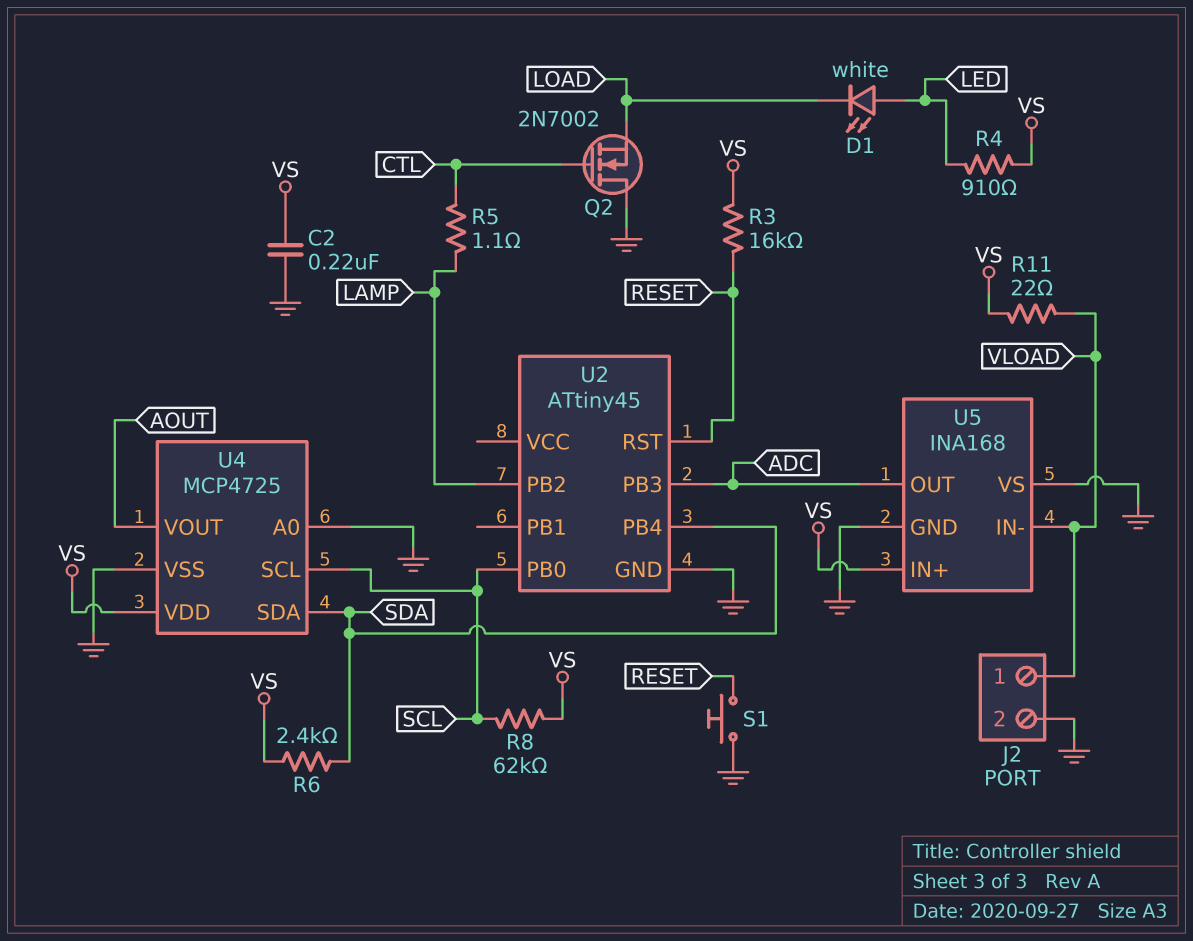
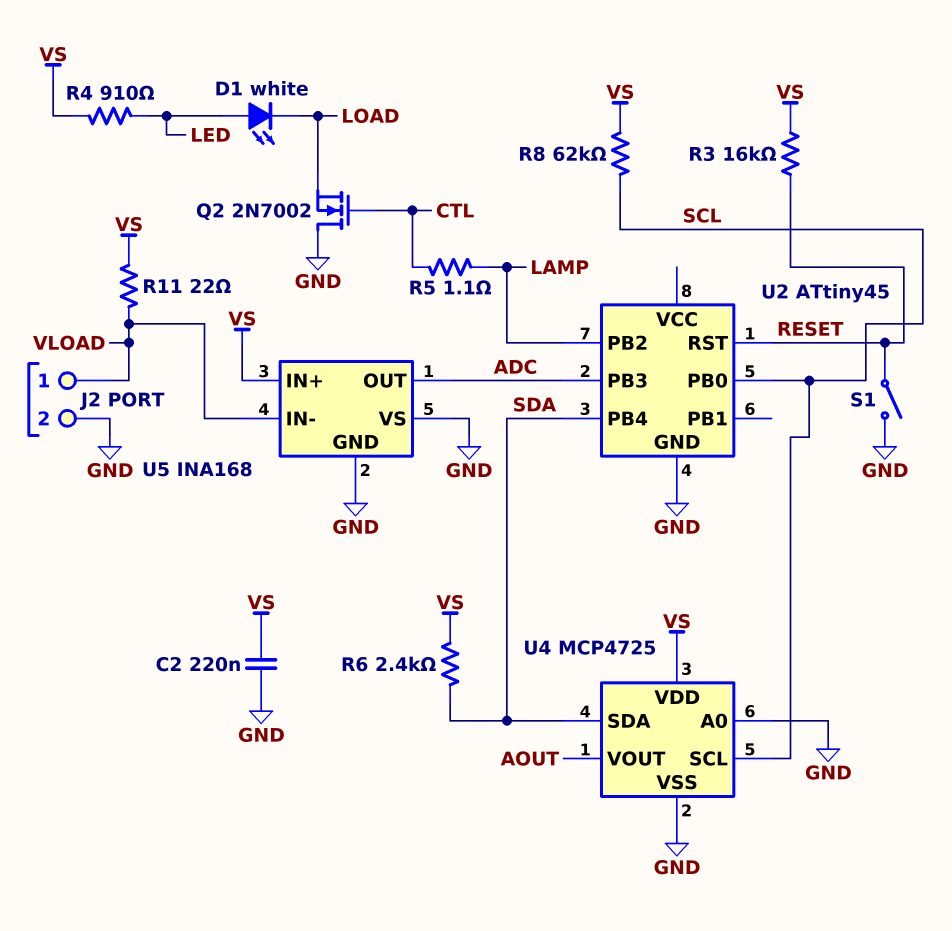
S1: button (GND, RESET) -> switch (GND, RESET)

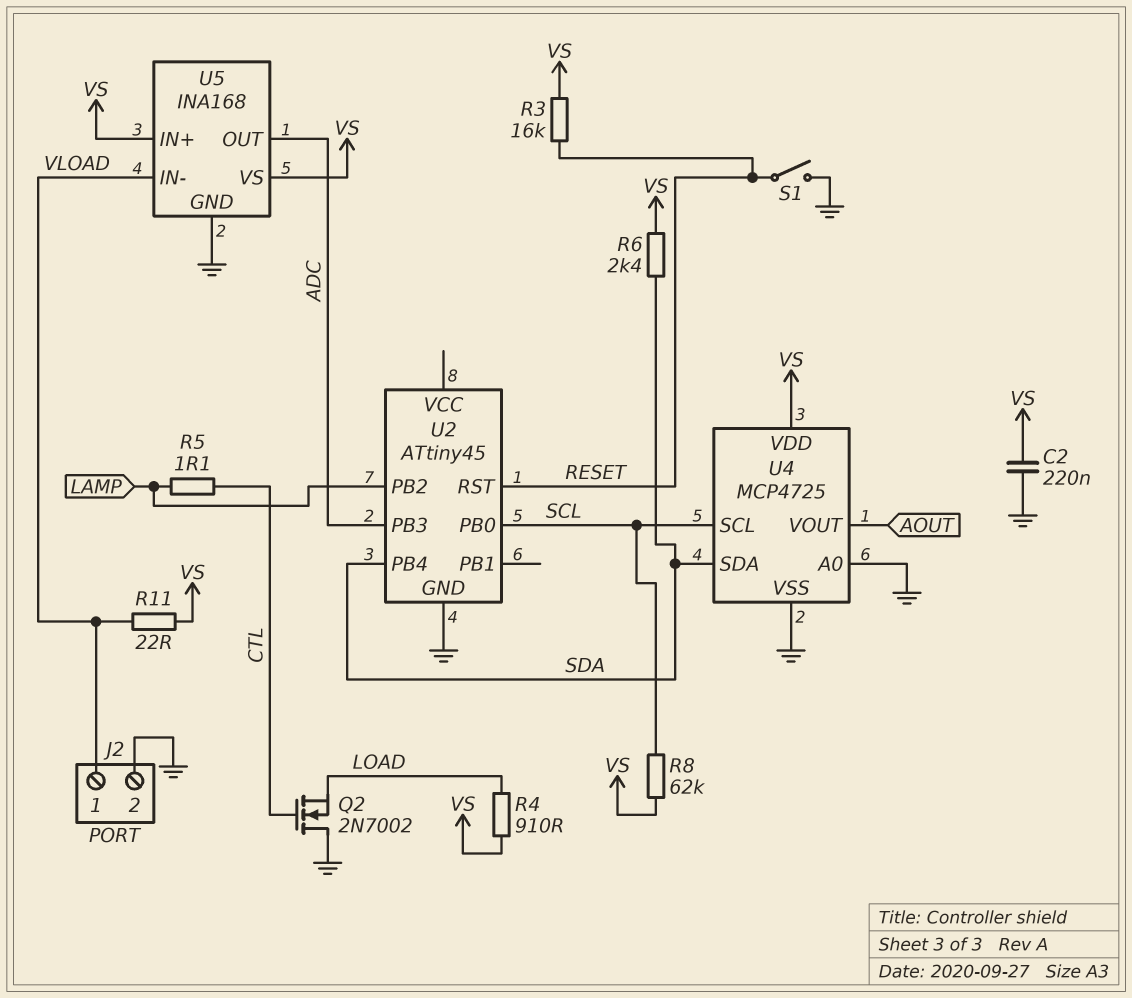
D1: LED white (A LED, K LOAD) -> none
R4: 910 (LED, VS) -> 910 (LOAD, VS)
U5 pin VS: GND -> VS

